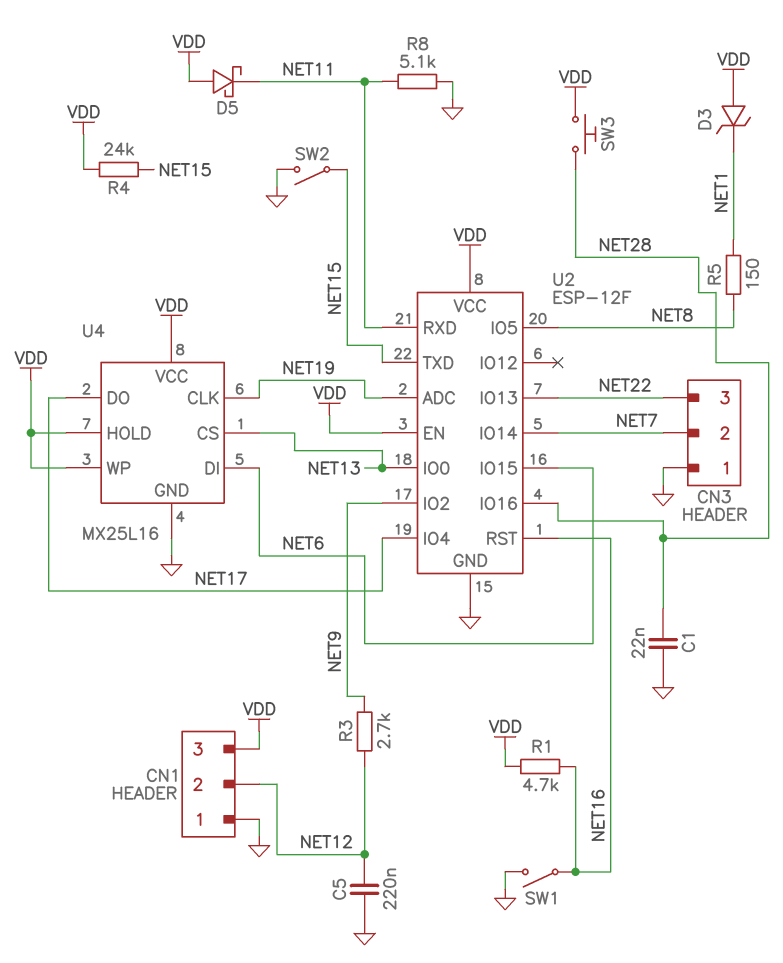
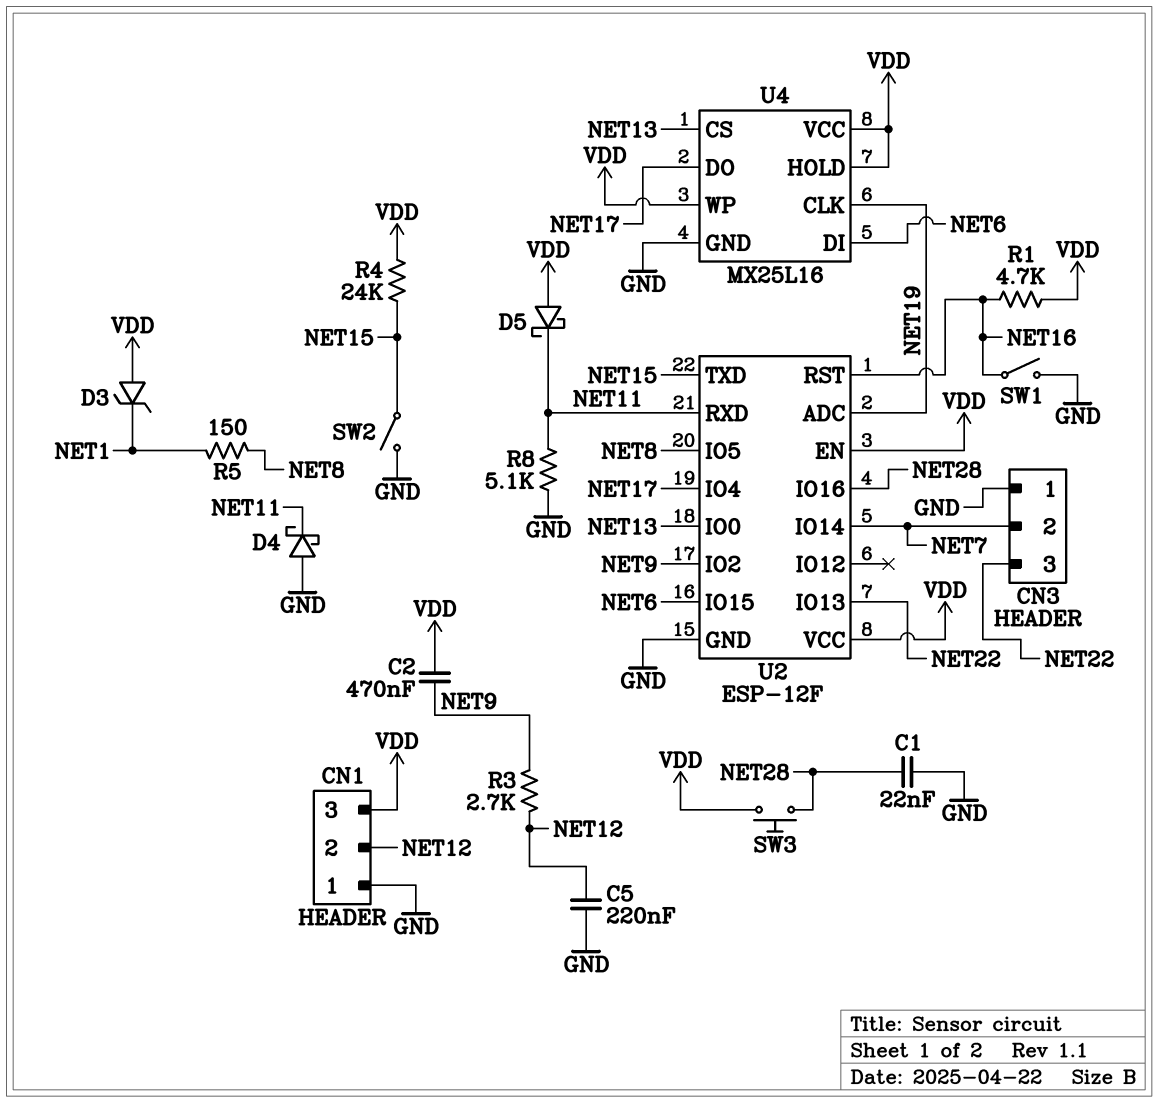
C2: none -> 470nF (NET9, VDD)
D4: none -> schottky (A GND, K NET11)

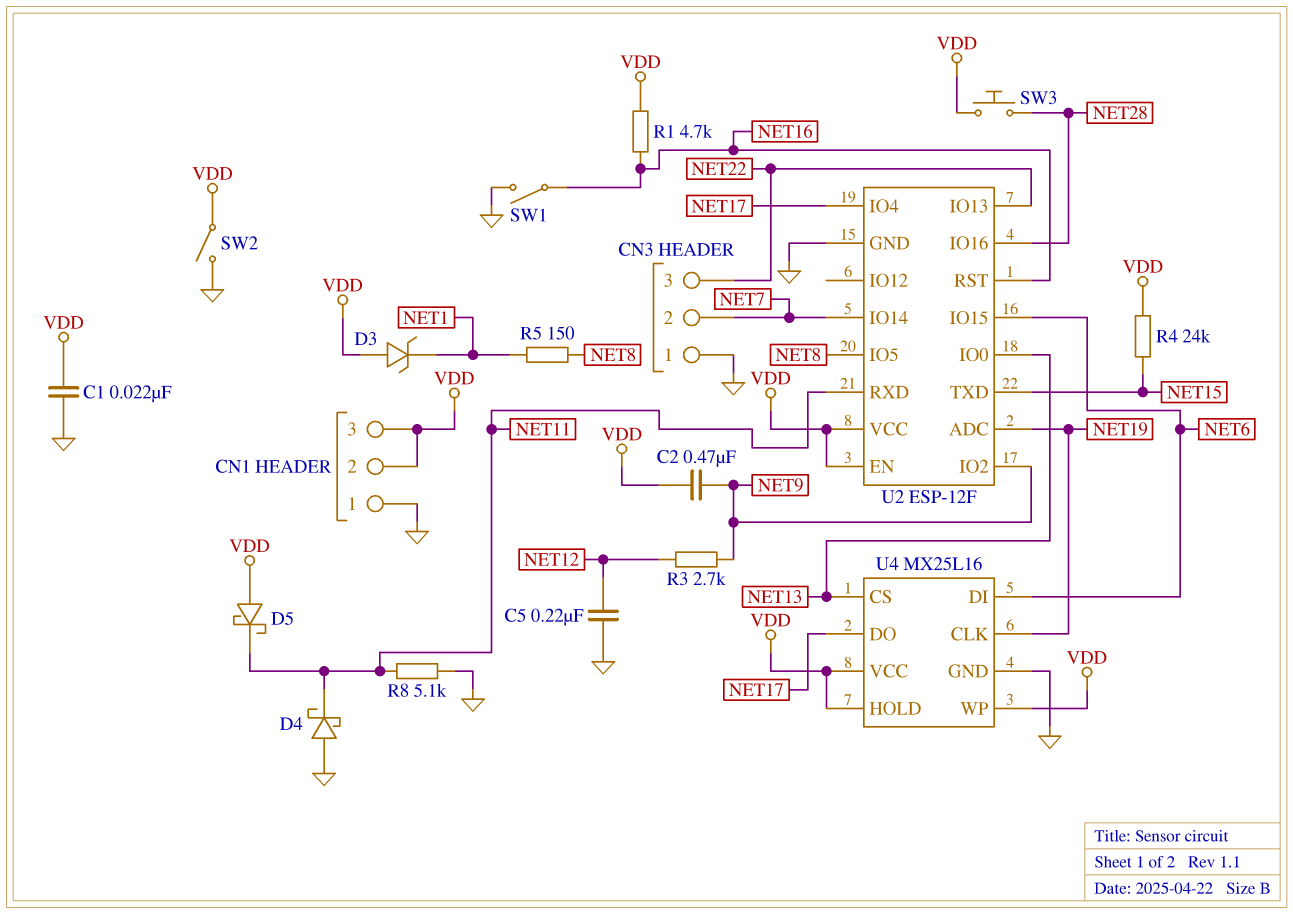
C1: 22nF (GND, NET28) -> 22nF (GND, VDD)
CN1 pin 2: NET12 -> VDD
SW2: switch (GND, NET15) -> switch (GND, VDD)

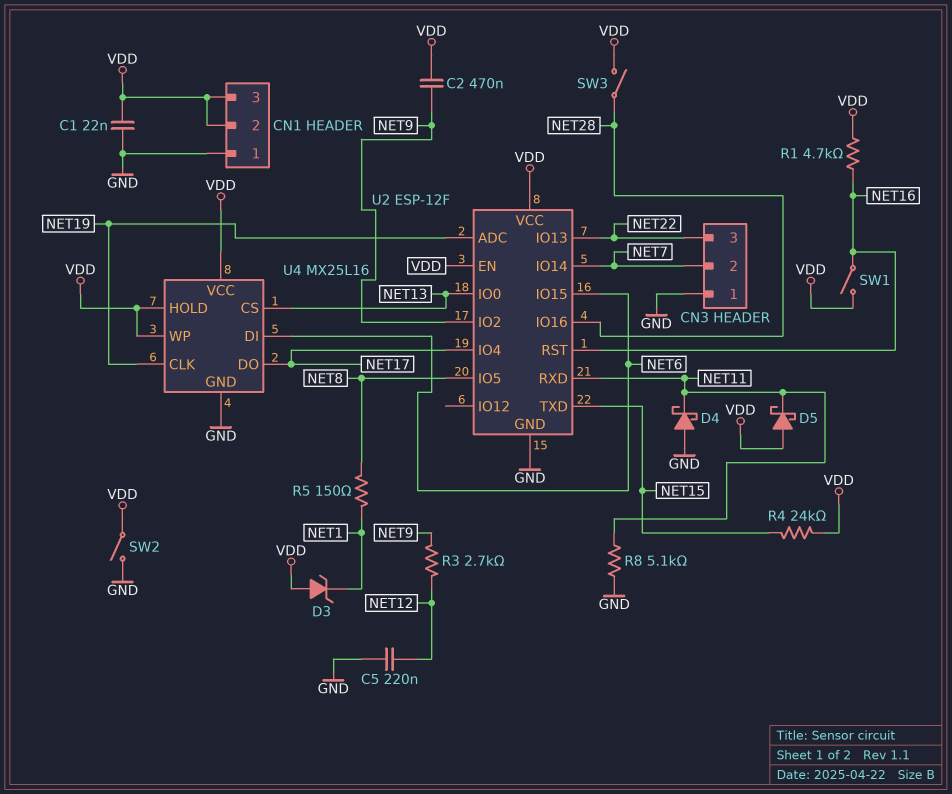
SW1: switch (GND, NET16) -> switch (NET16, VDD)
SW3: button (NET28, VDD) -> switch (NET28, VDD)

